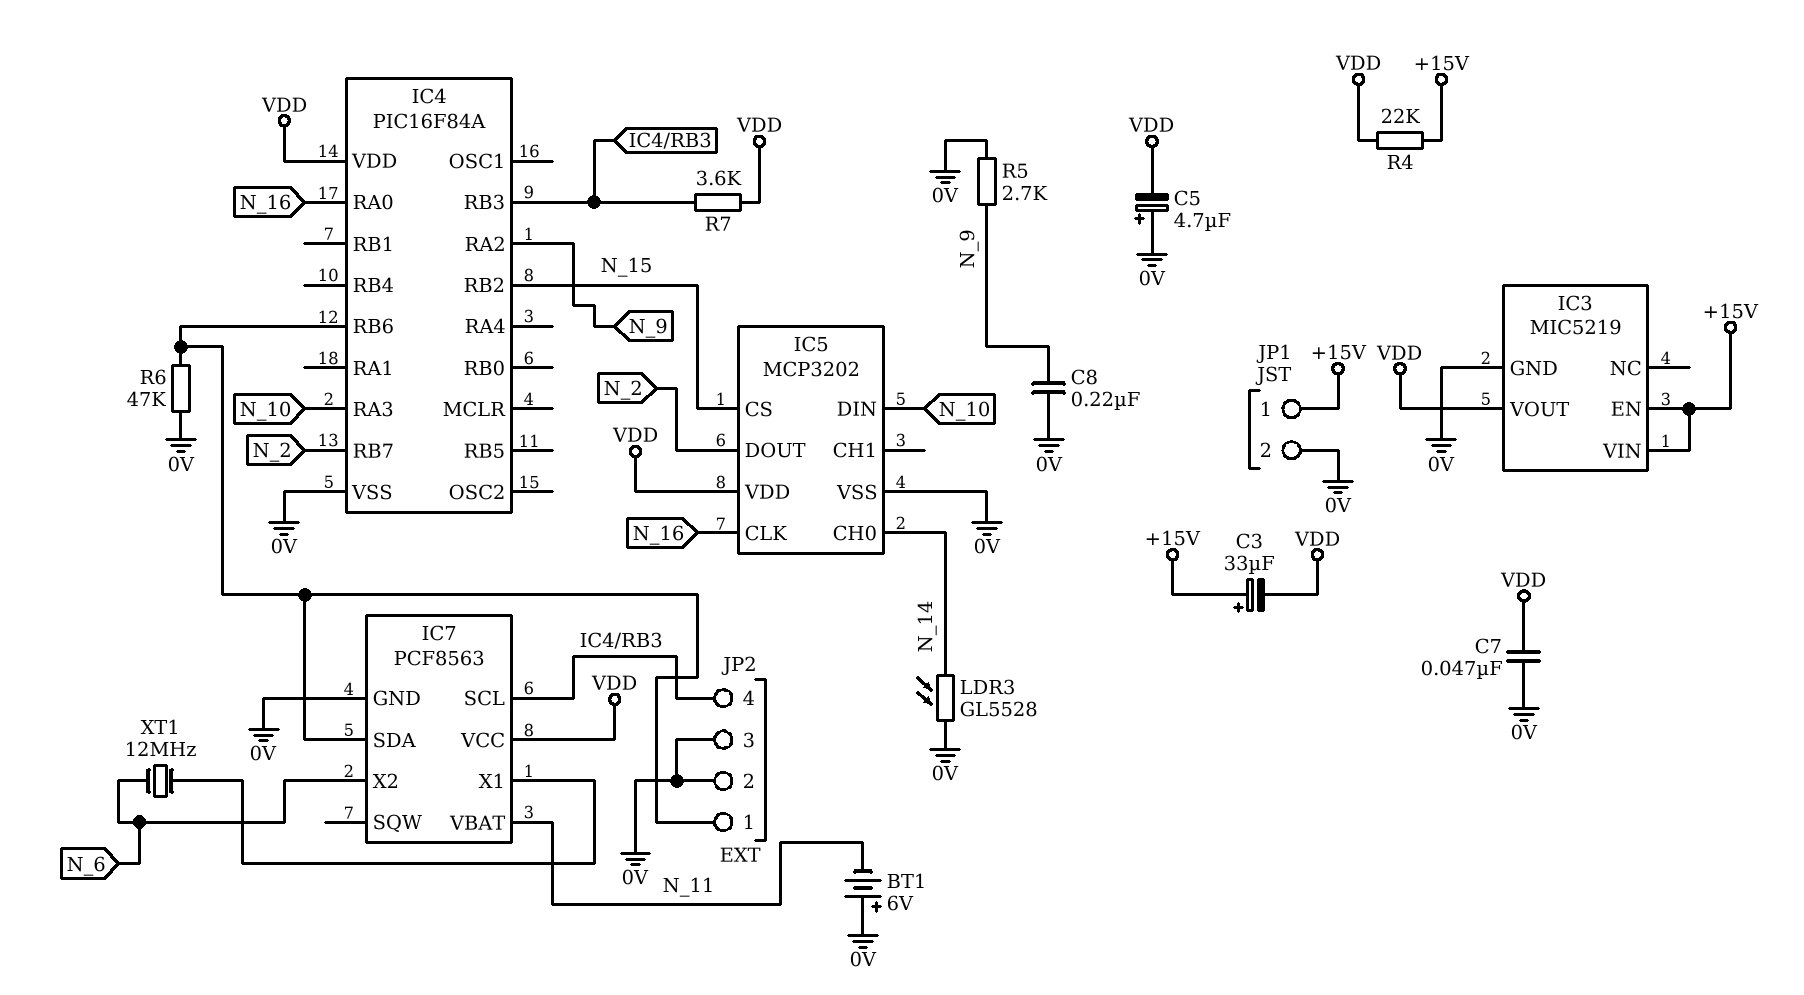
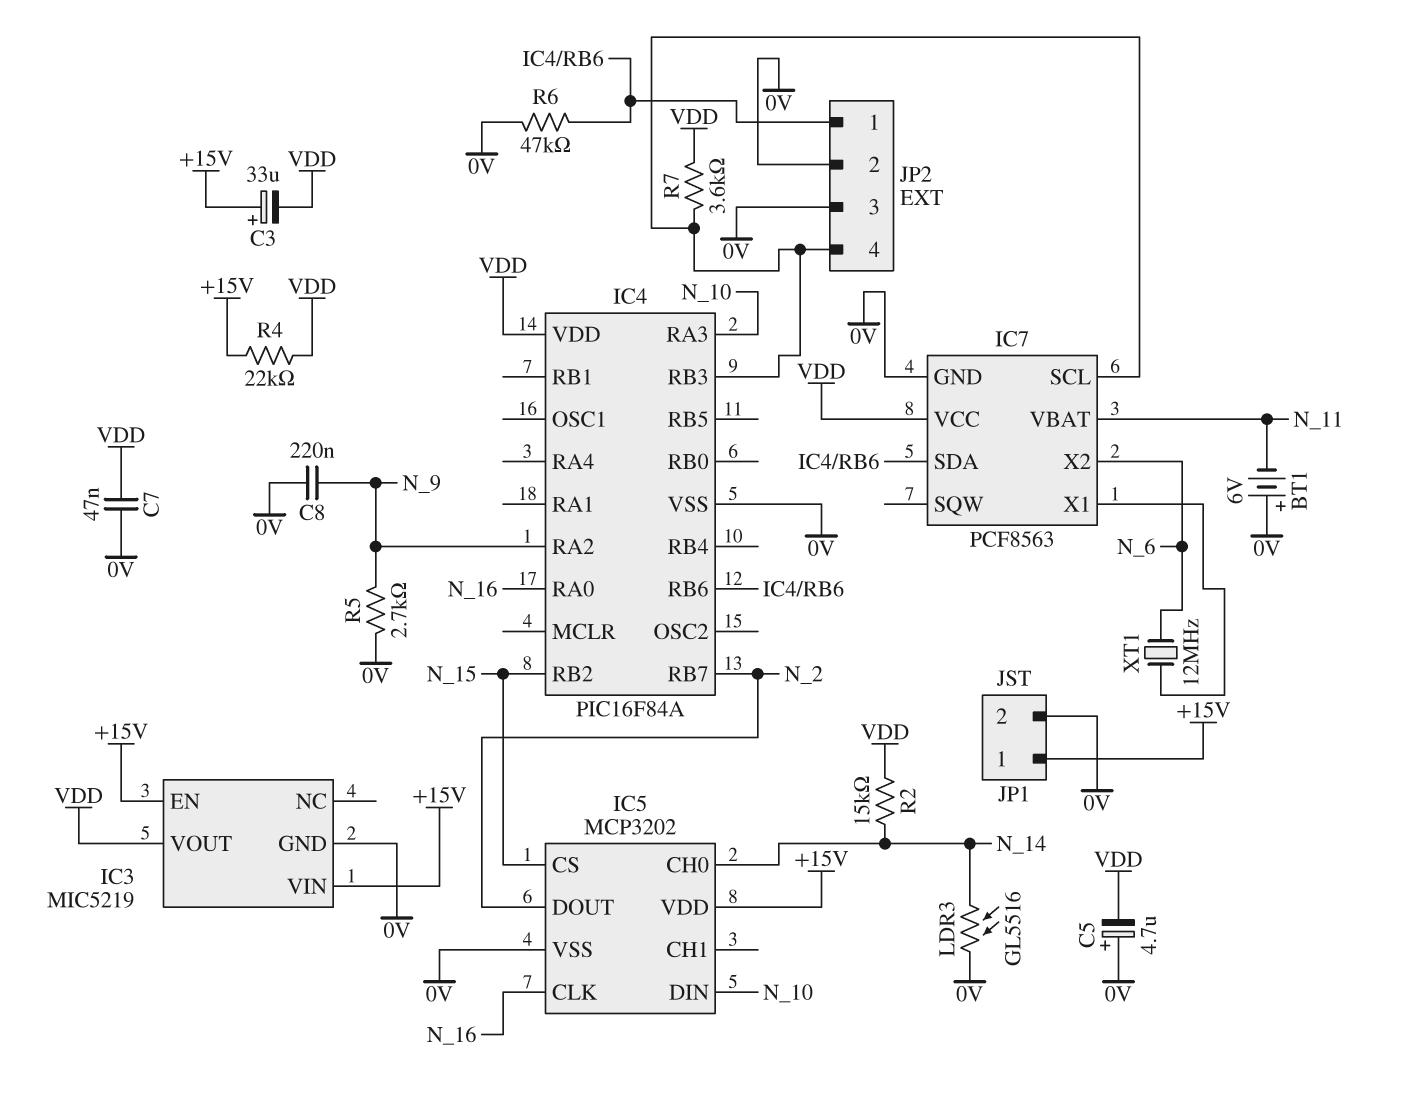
IC5 pin VDD: VDD -> +15V
LDR3: GL5528 (0V, N_14) -> GL5516 (0V, N_14)
R2: none -> 15k (N_14, VDD)

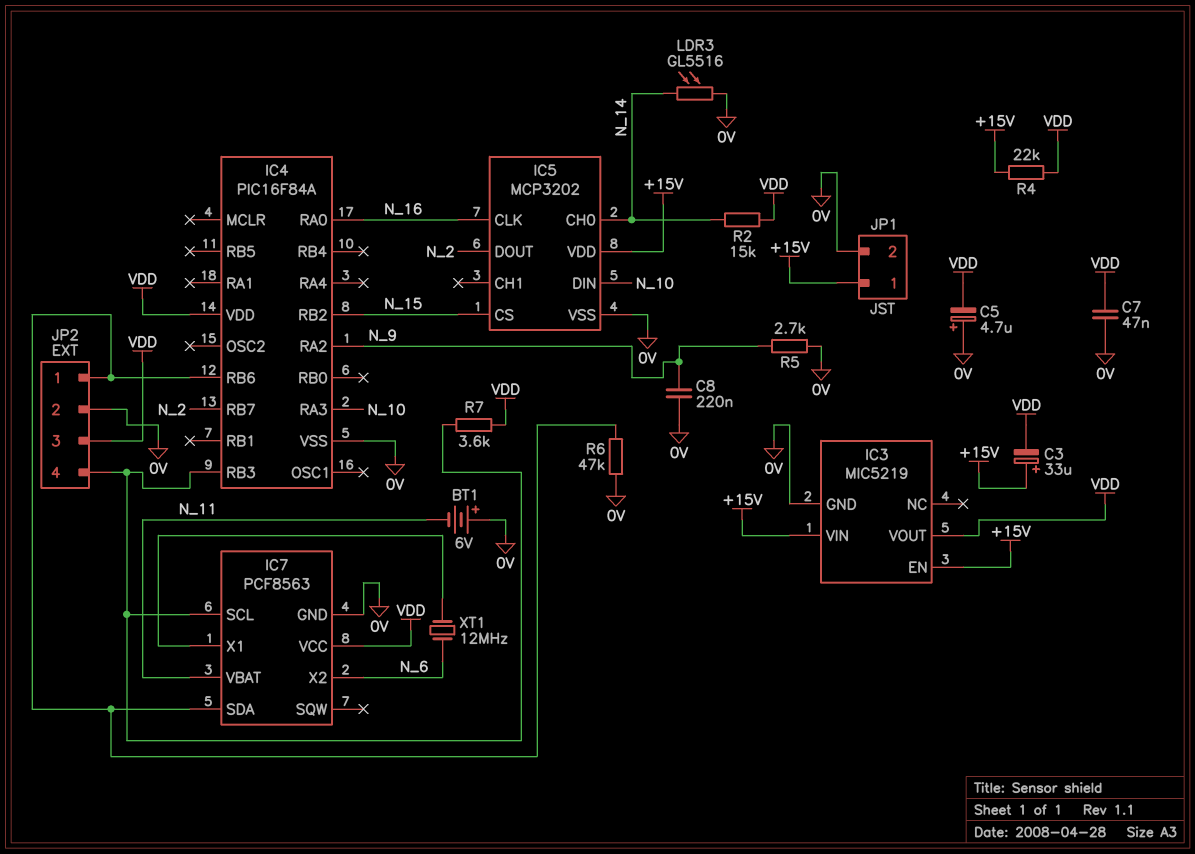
JP2 pin 3: 0V -> VDD

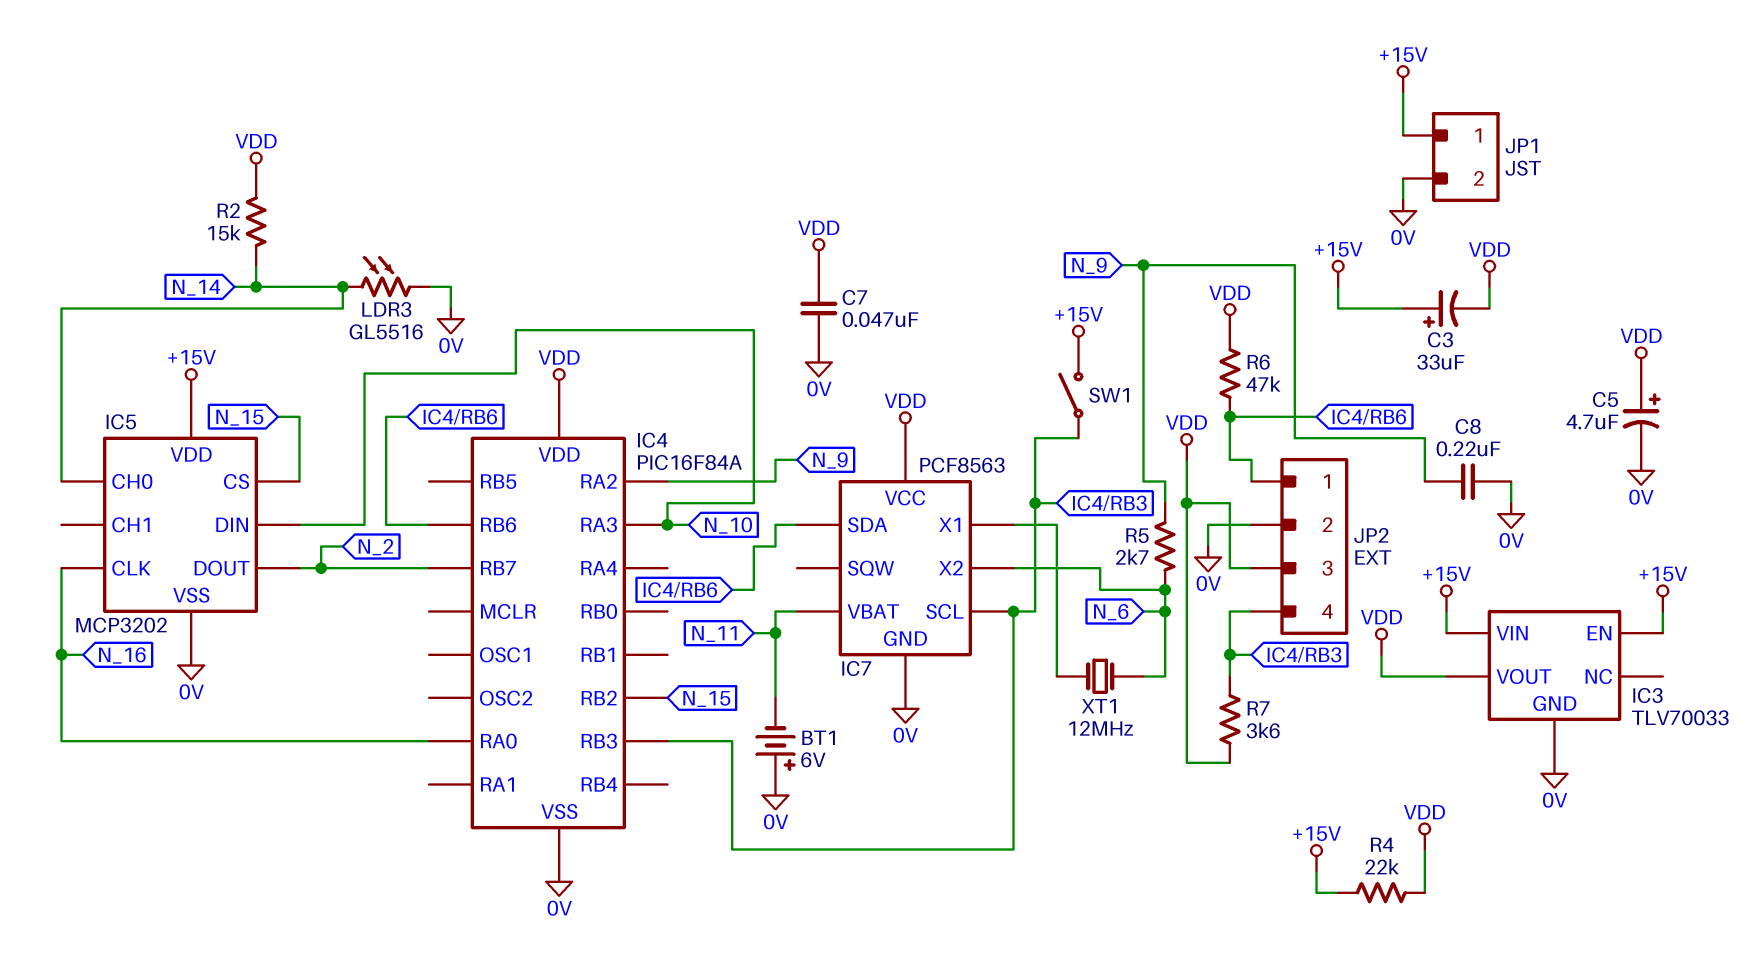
C5: 4.7uF (plus 0V, minus VDD) -> 4.7uF (plus VDD, minus 0V)
IC3: MIC5219 -> TLV70033
R5: 2.7k (0V, N_9) -> 2.7k (N_6, N_9)
R6: 47k (0V, IC4/RB6) -> 47k (IC4/RB6, VDD)
SW1: none -> switch (+15V, IC4/RB3)

